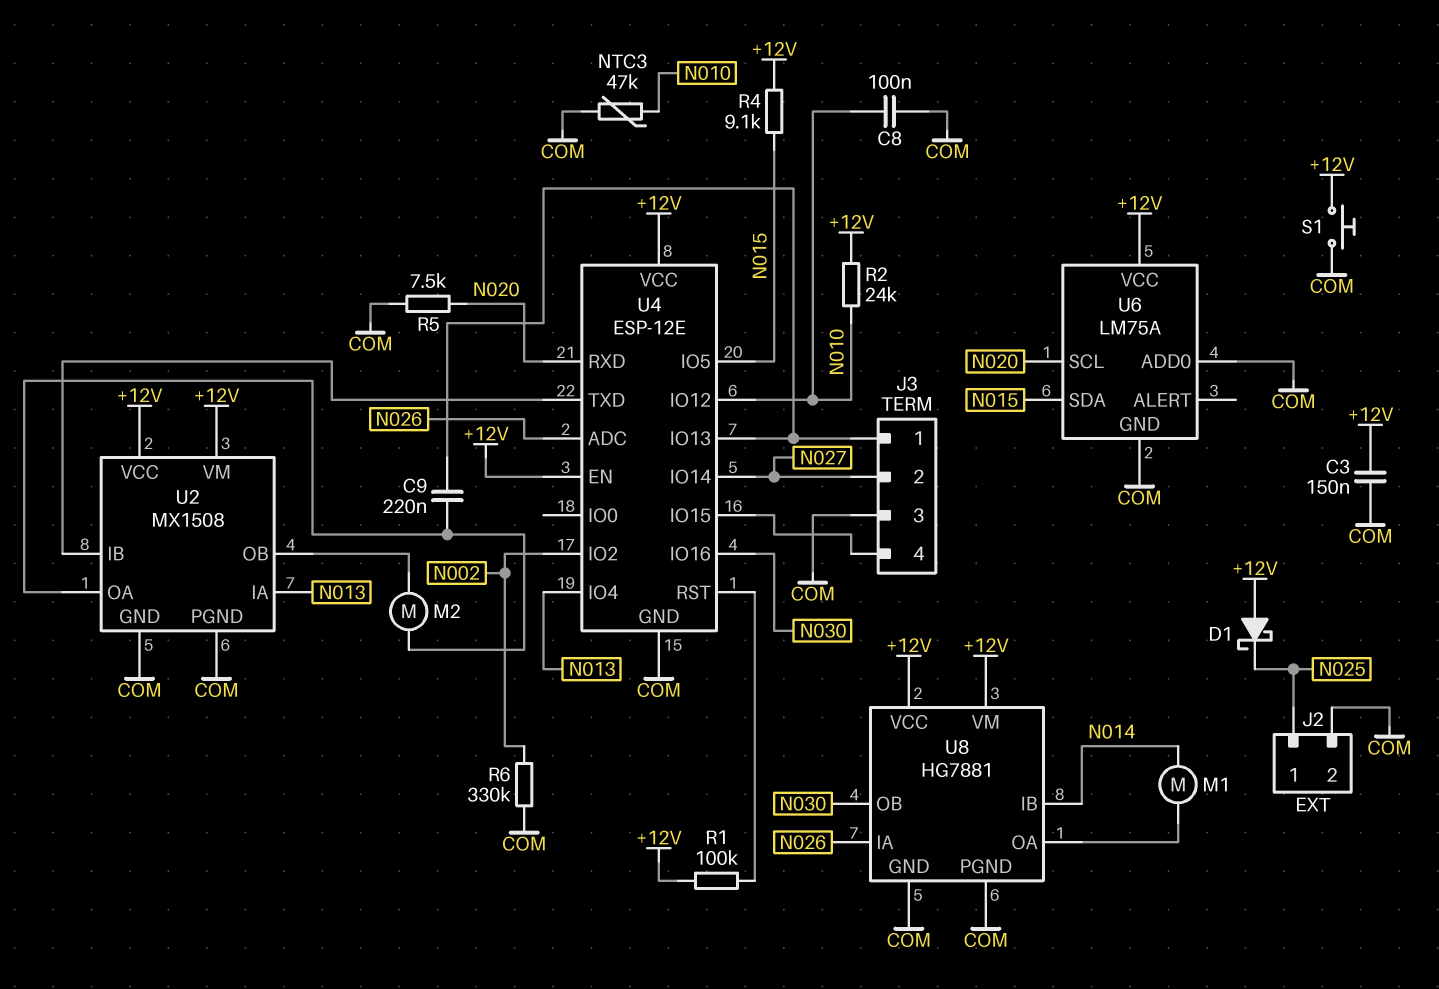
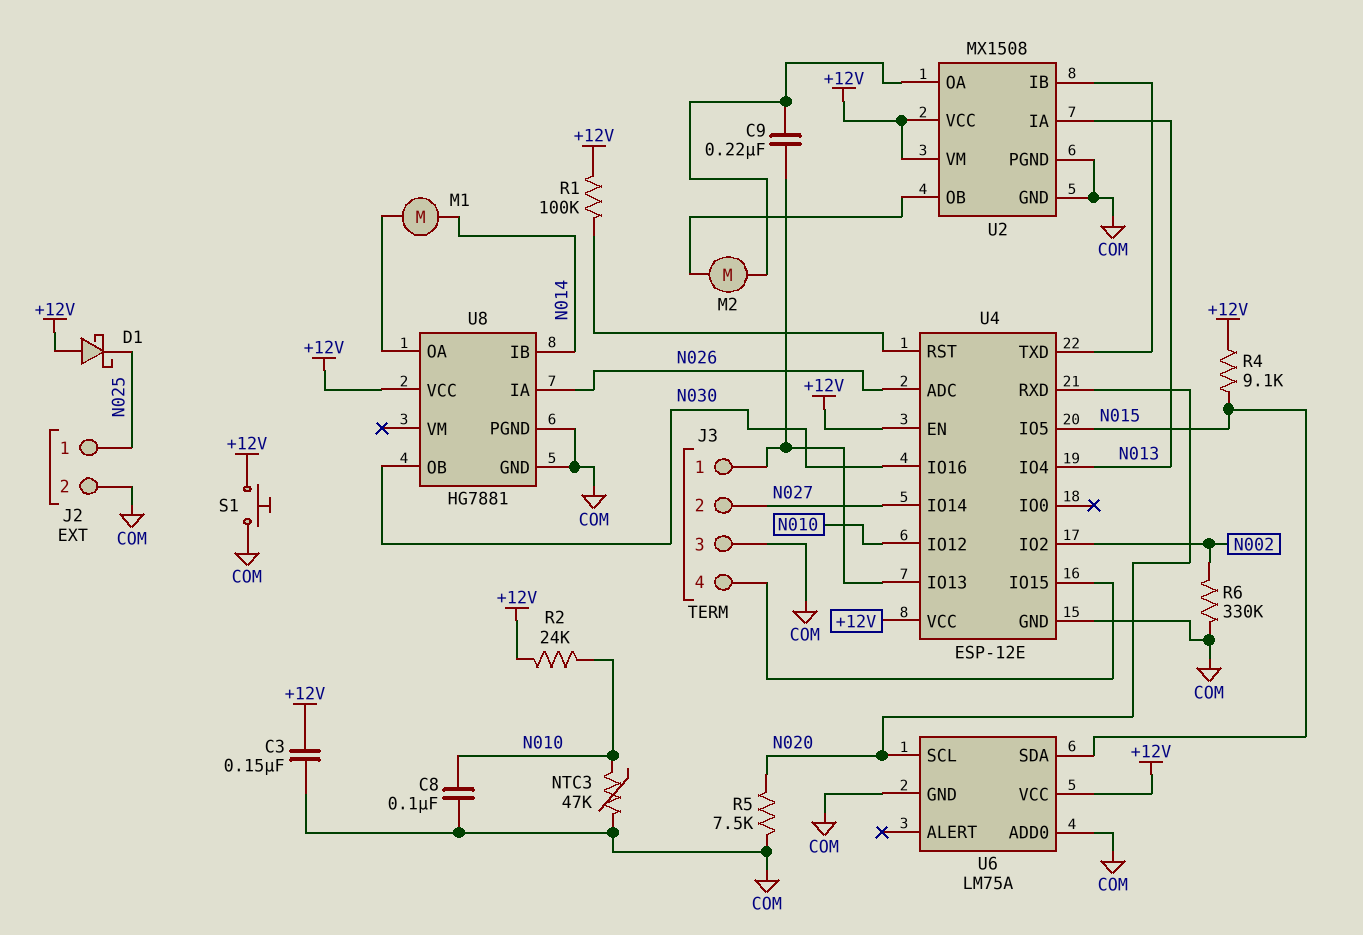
U8 pin VM: +12V -> none

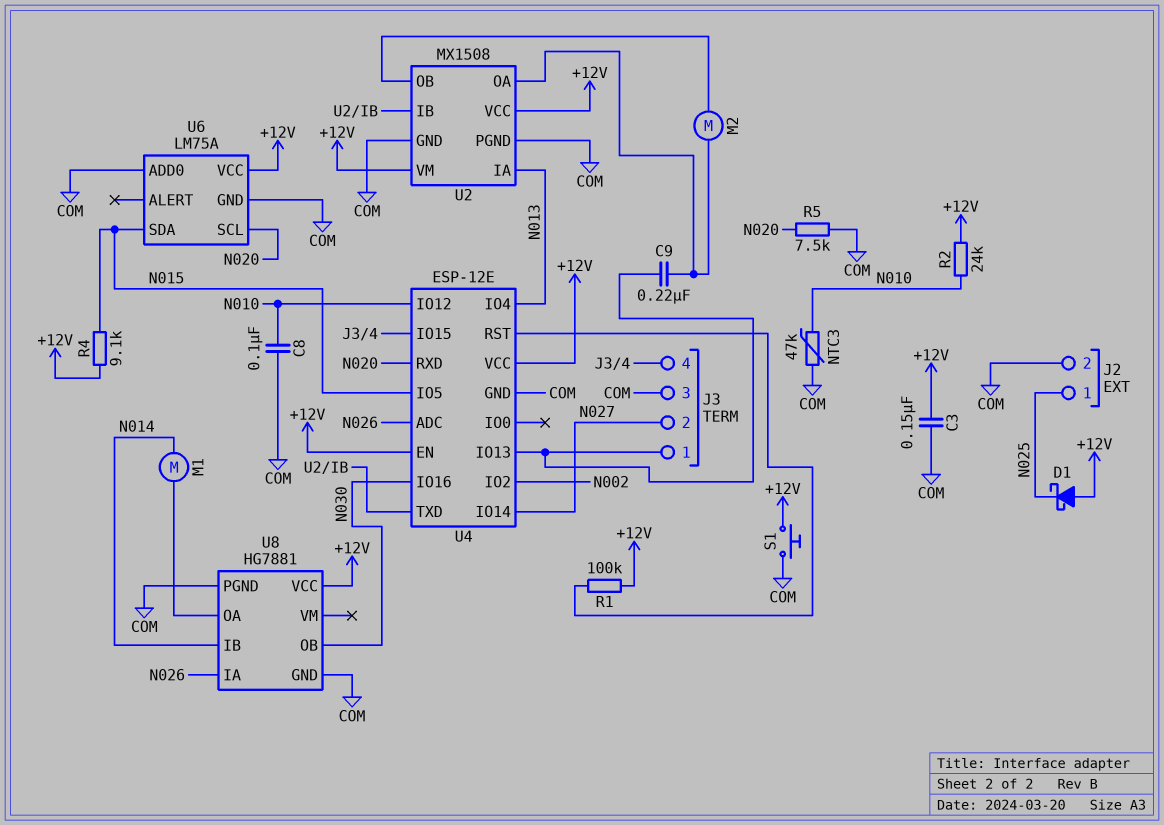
R6: 330k (COM, N002) -> none

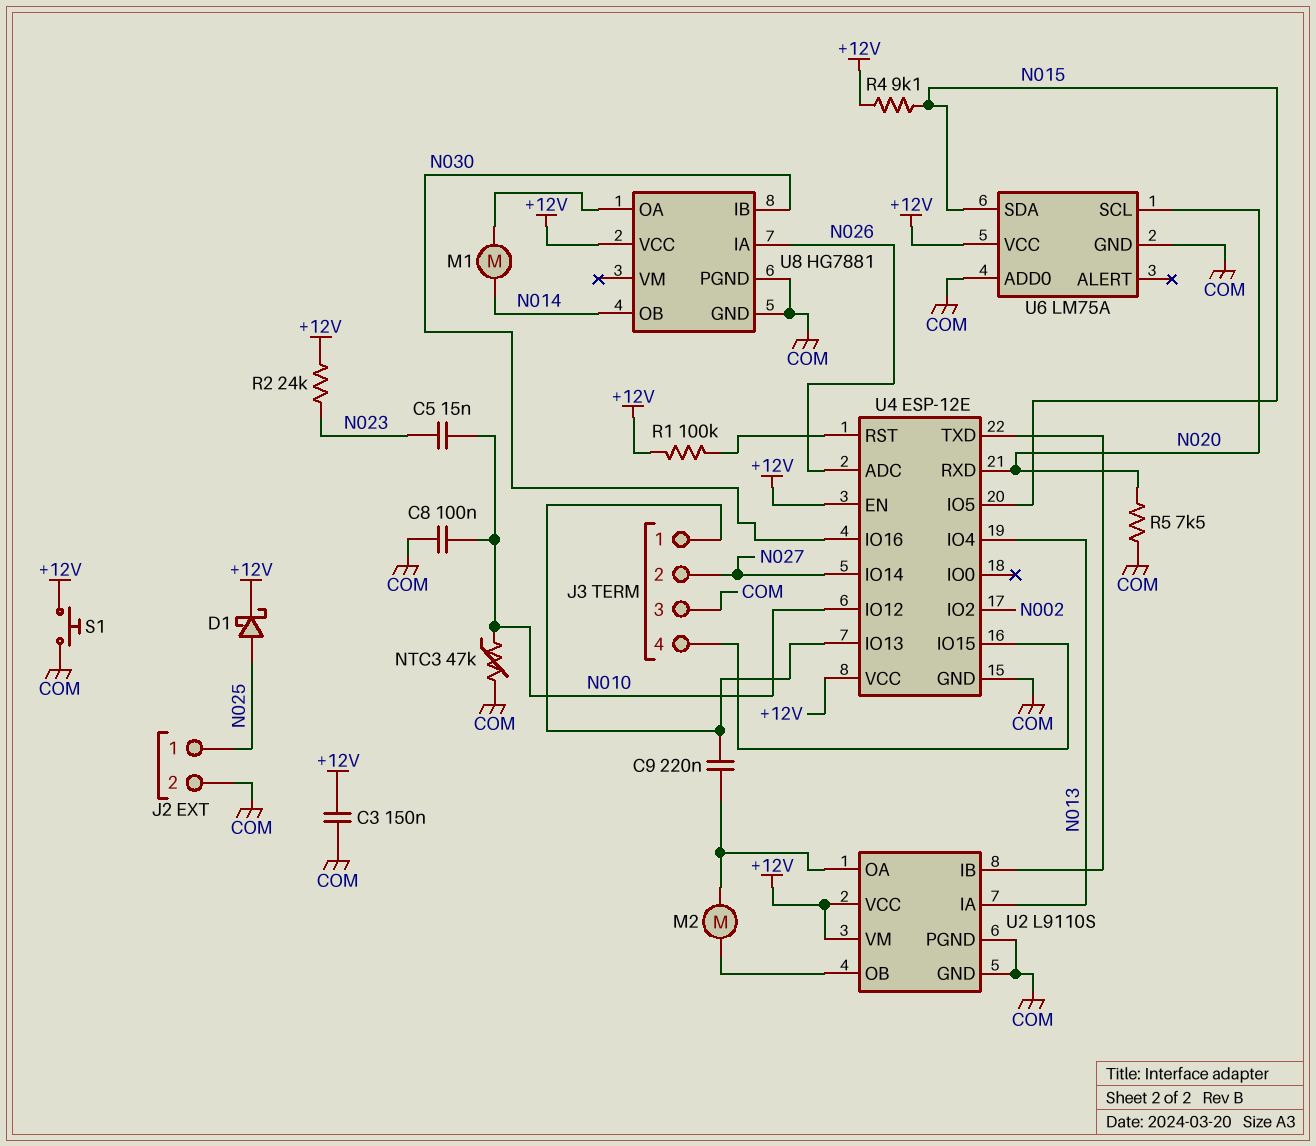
C5: none -> 15nF (N010, N023)
D1: schottky (A +12V, K N025) -> schottky (A N025, K +12V)
R2: 24k (+12V, N010) -> 24k (+12V, N023)
U2: MX1508 -> L9110S
U8 pin IB: N014 -> N030
U8 pin OB: N030 -> N014

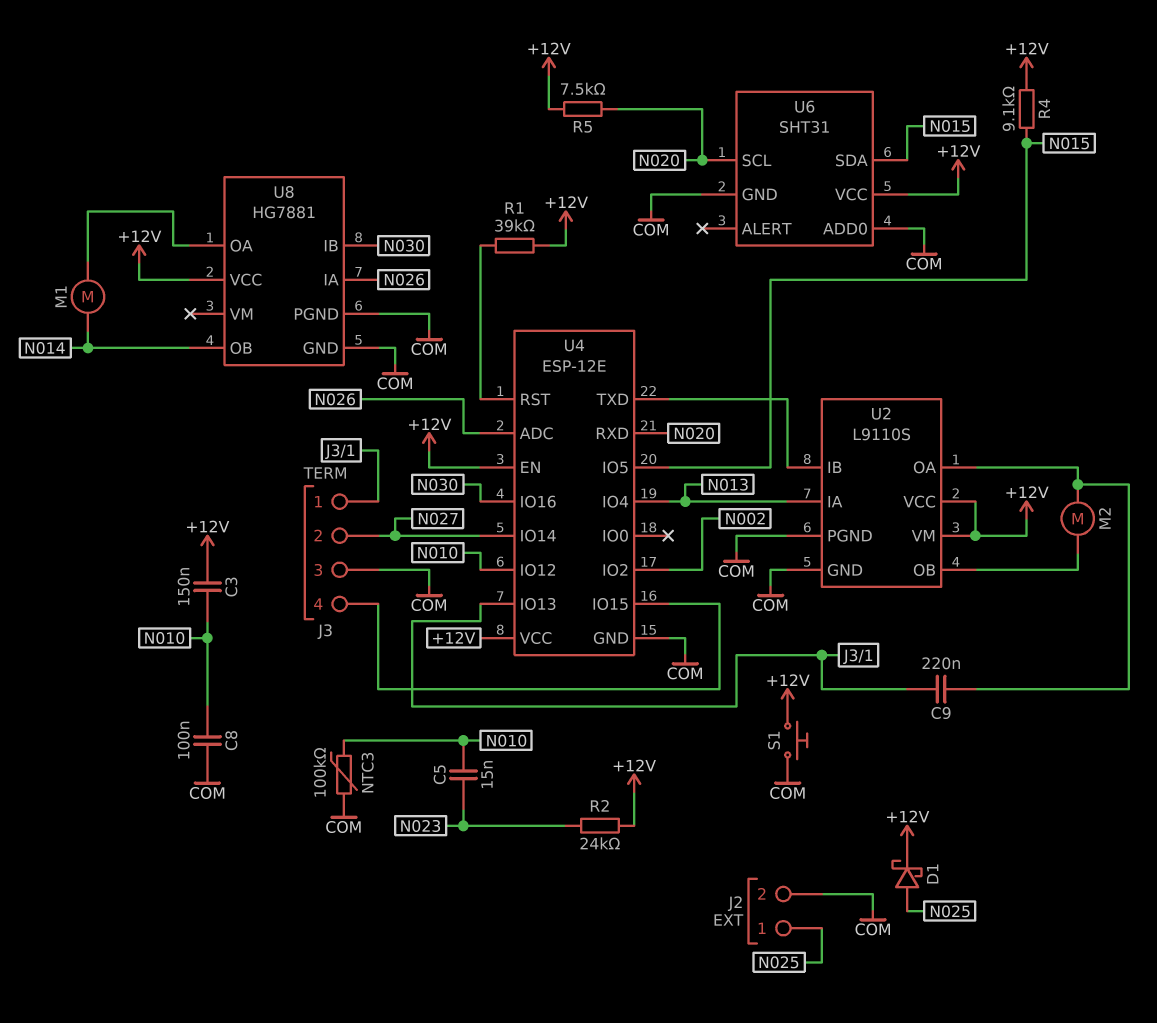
C3: 150nF (+12V, COM) -> 150nF (+12V, N010)
NTC3: 47k (COM, N010) -> 100k (COM, N010)
R1: 100k (+12V, U4/RST) -> 39k (+12V, U4/RST)
R5: 7.5k (COM, N020) -> 7.5k (+12V, N020)
U6: LM75A -> SHT31

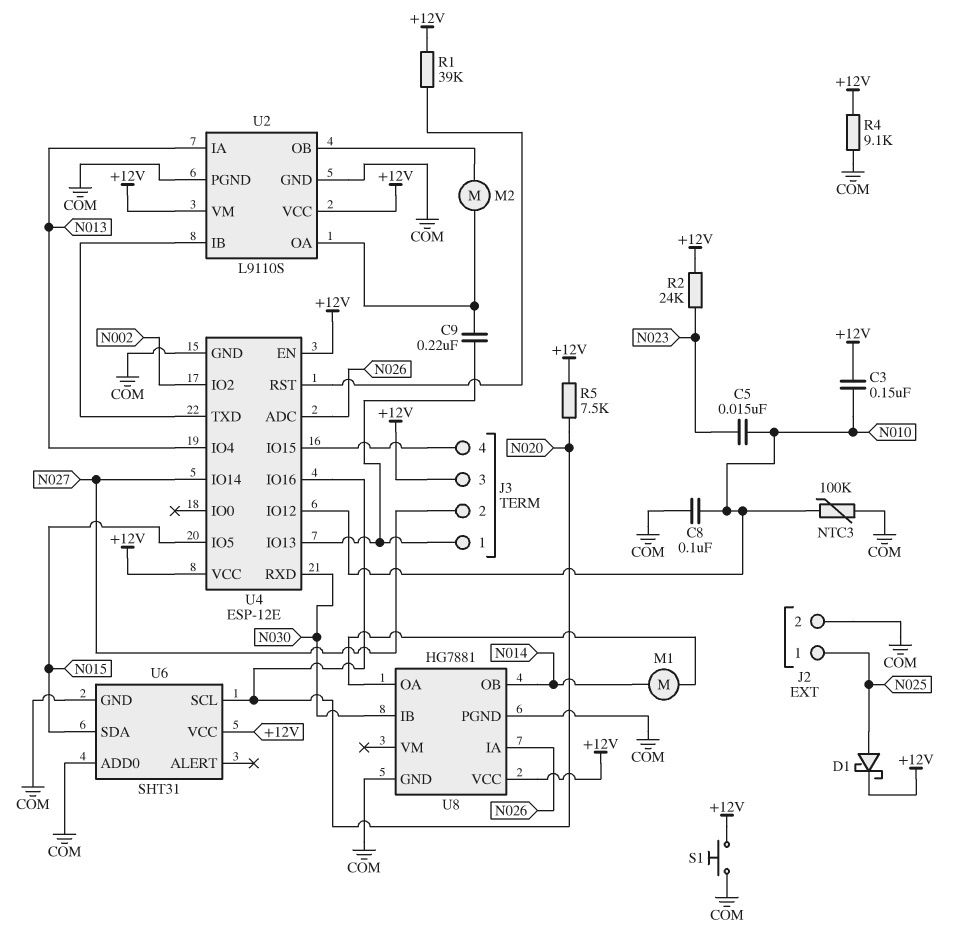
J3 pin 3: COM -> +12V
R4: 9.1k (+12V, N015) -> 9.1k (+12V, COM)
U4 pin IO16: N030 -> N020
U4 pin RXD: N020 -> N030

